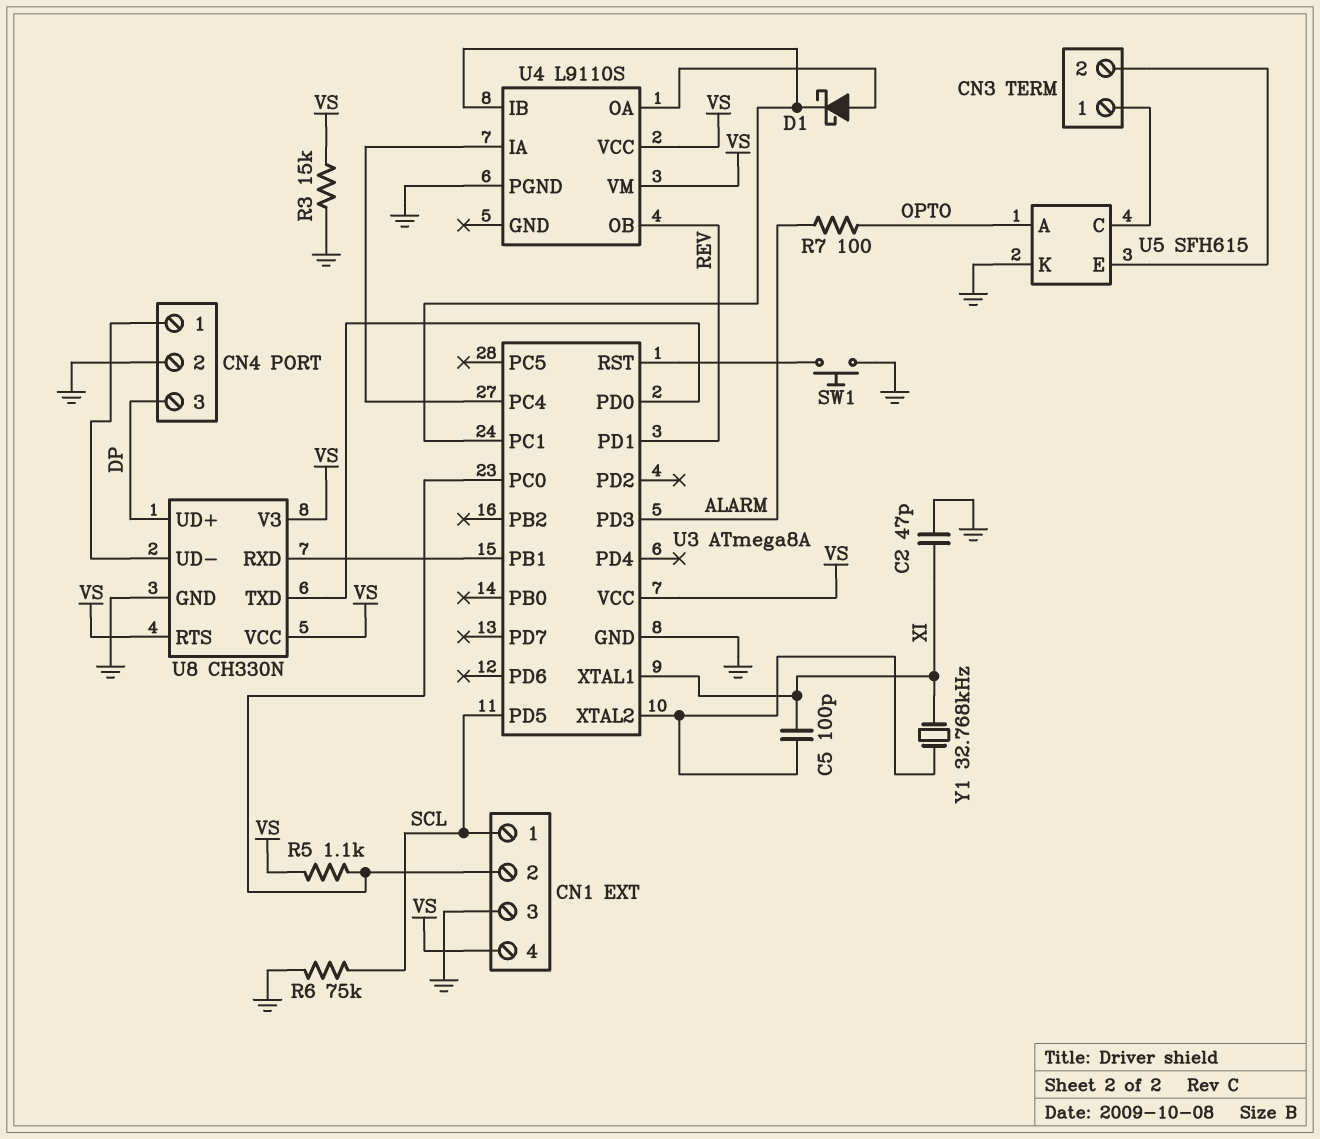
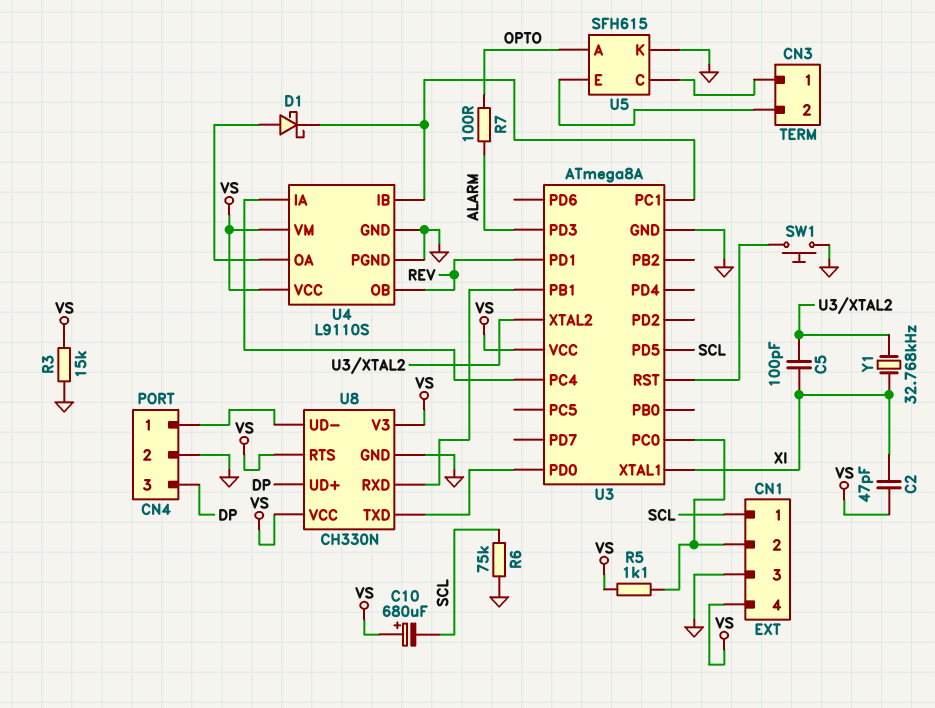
C2: 47pF (GND, XI) -> 47pF (VS, XI)
C10: none -> 680uF (plus VS, minus SCL)
U4 pin GND: none -> GND

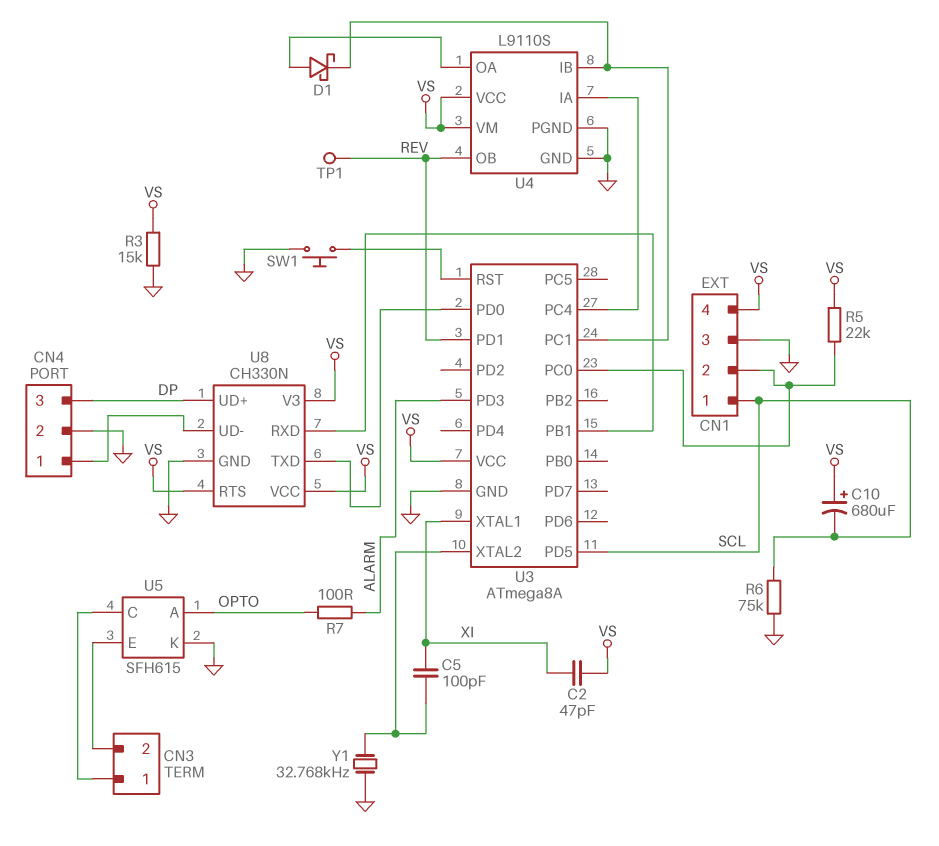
R5: 1.1k (CN1/2, VS) -> 22k (CN1/2, VS)
TP1: none -> test point (REV)
Y1: 32.768kHz (U3/XTAL2, XI) -> 32.768kHz (GND, U3/XTAL2)

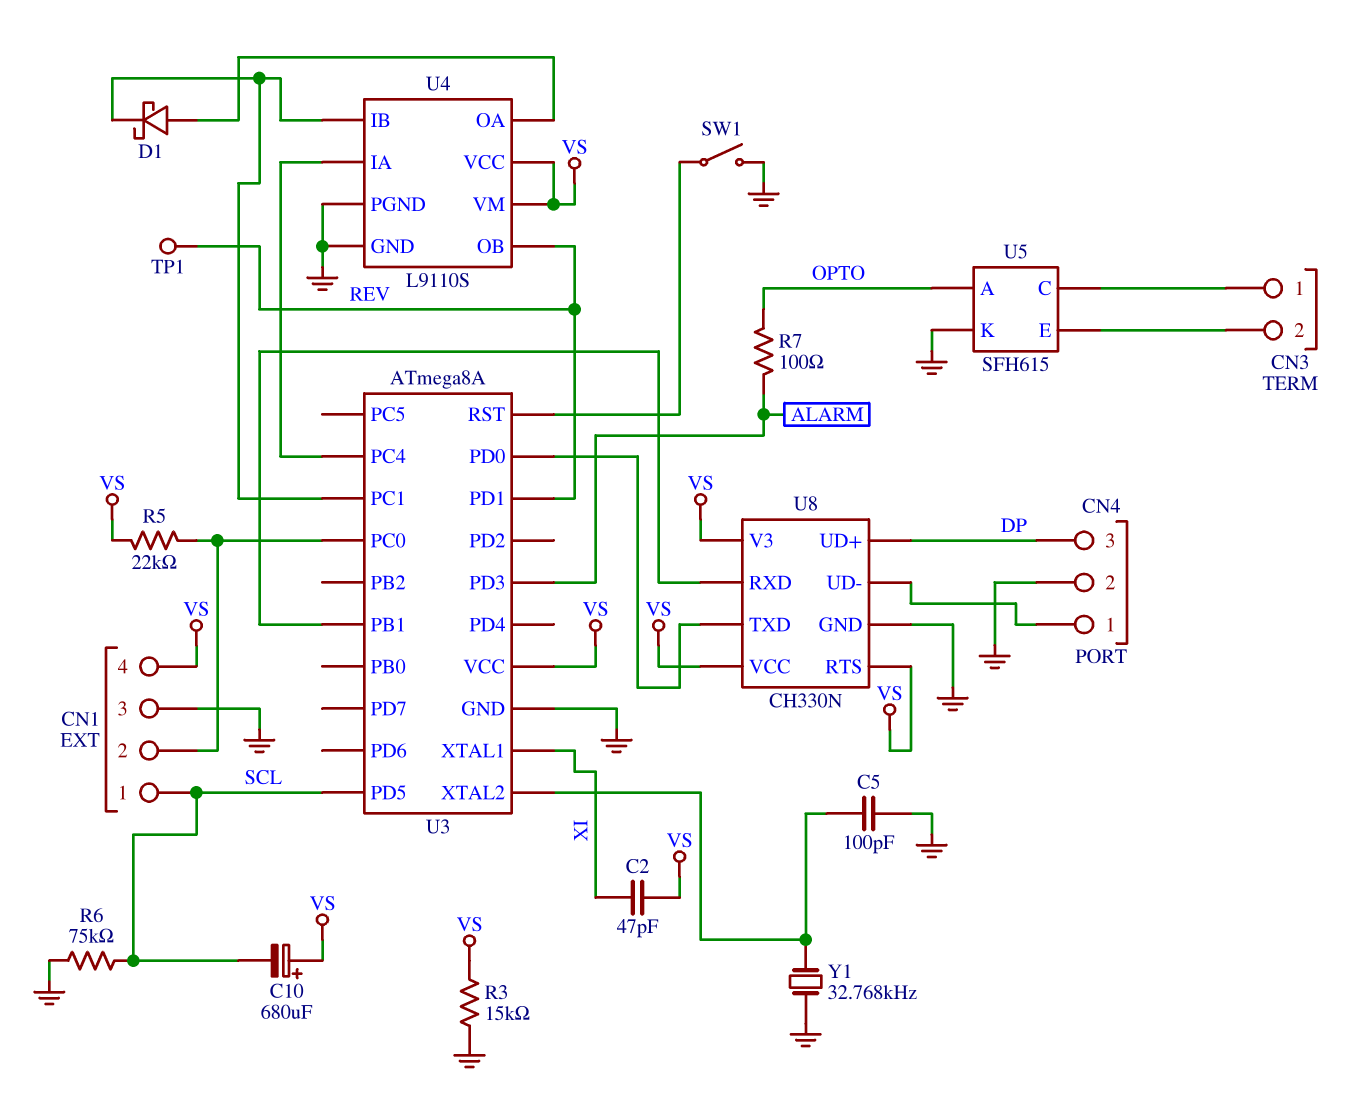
C5: 100pF (U3/XTAL2, XI) -> 100pF (GND, U3/XTAL2)
SW1: button (GND, U3/RST) -> switch (GND, U3/RST)

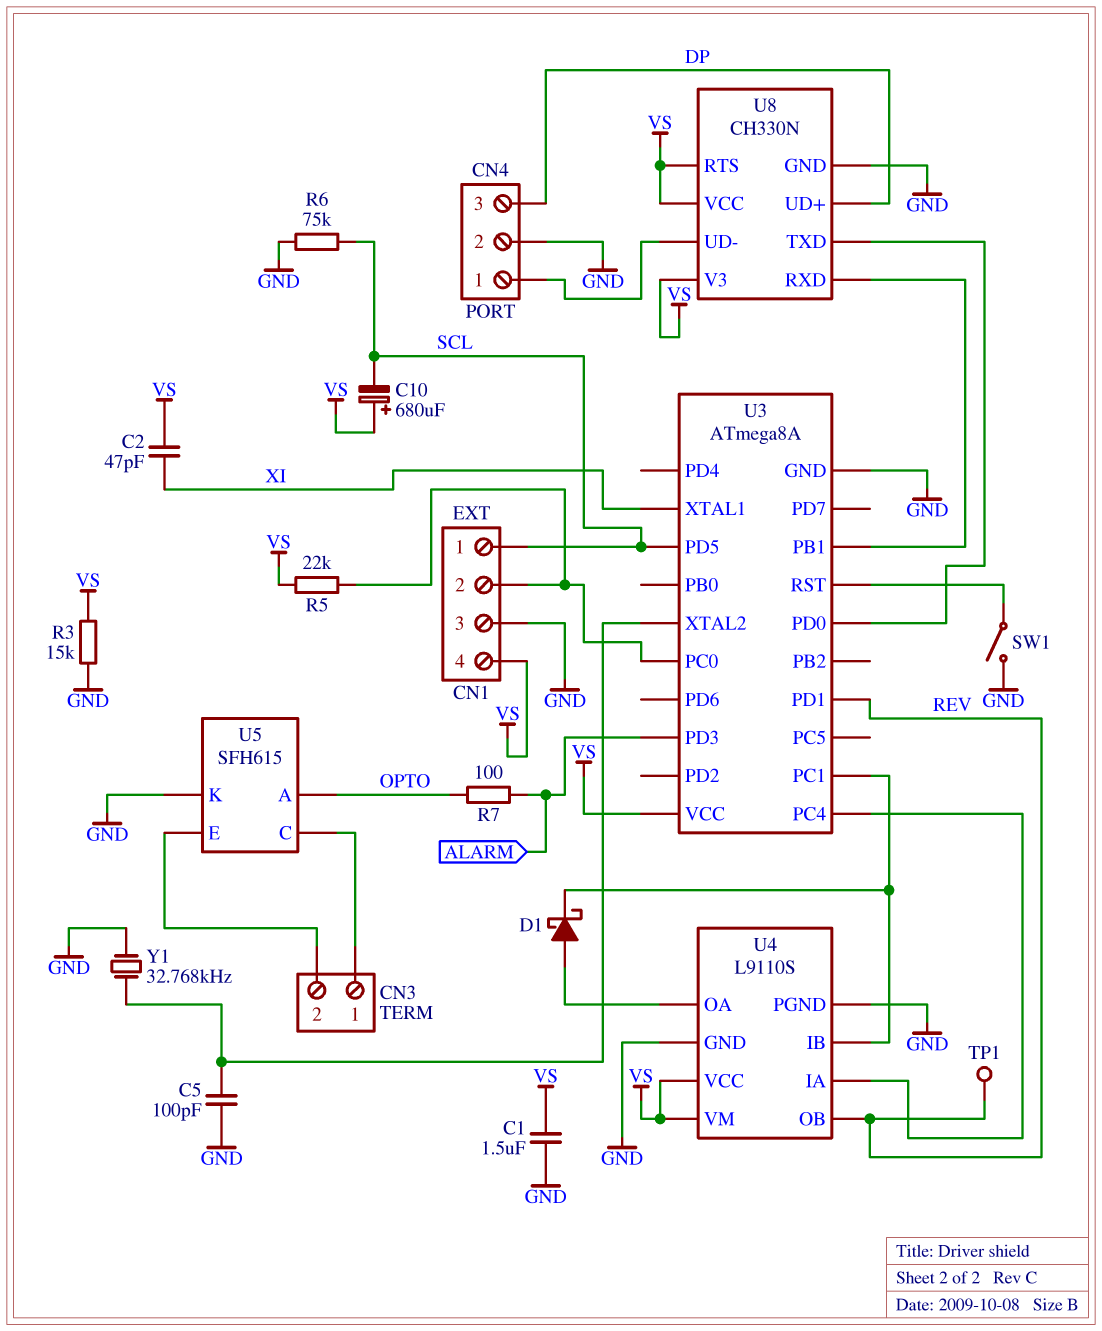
C1: none -> 1.5uF (GND, VS)

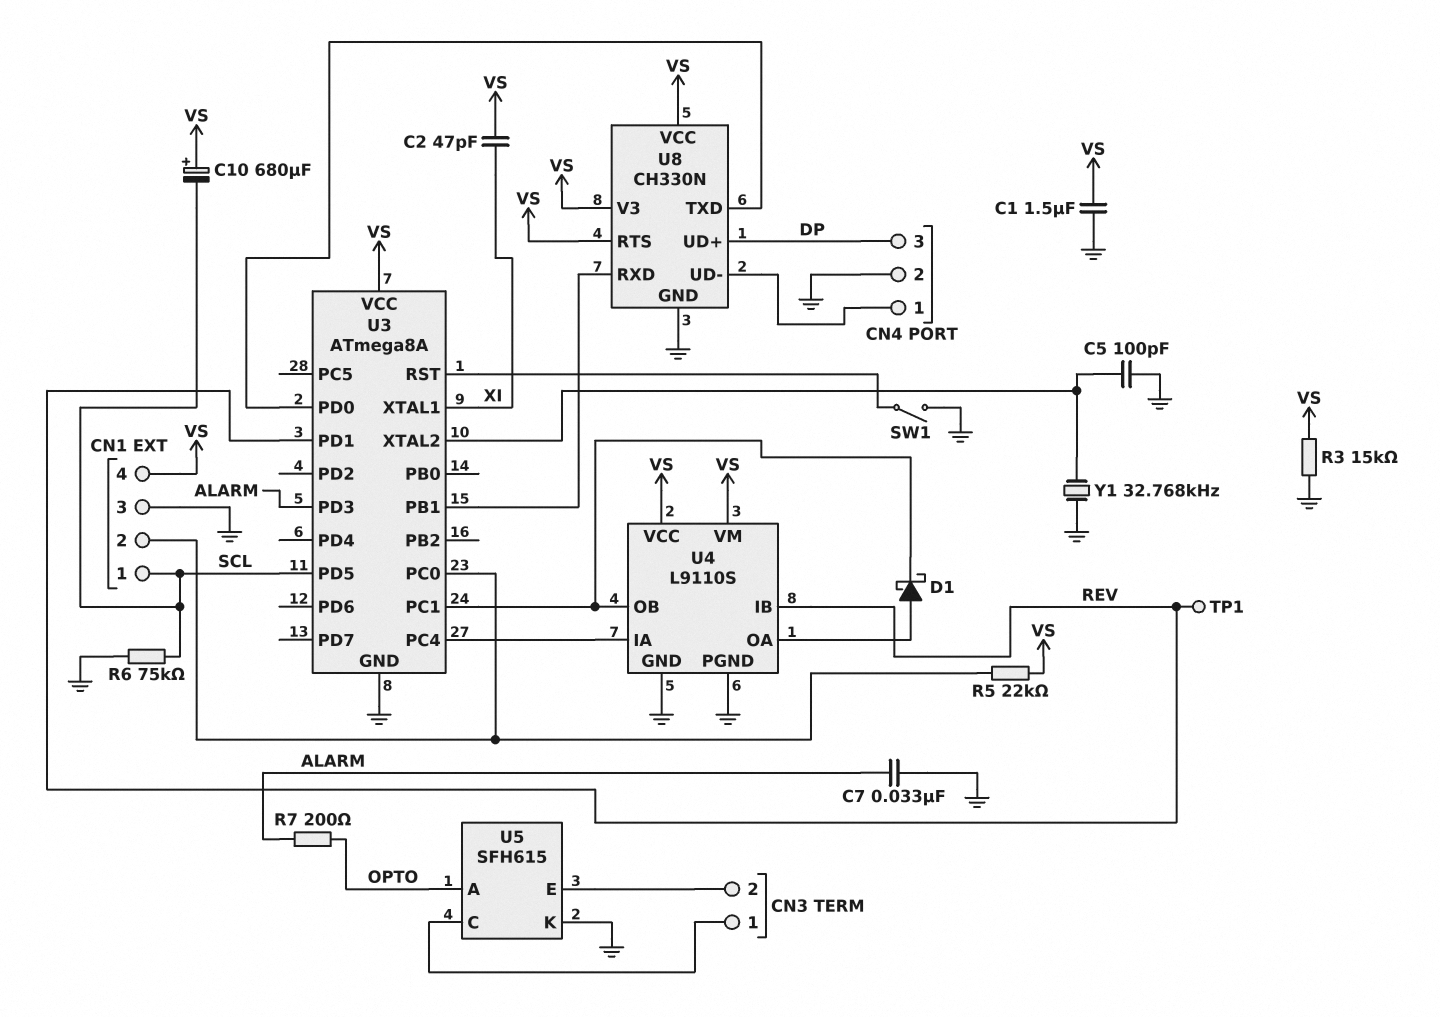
C7: none -> 33nF (ALARM, GND)
R7: 100 (ALARM, OPTO) -> 200 (ALARM, OPTO)
U4 pin IB: U3/PC1 -> REV
U4 pin OB: REV -> U3/PC1

